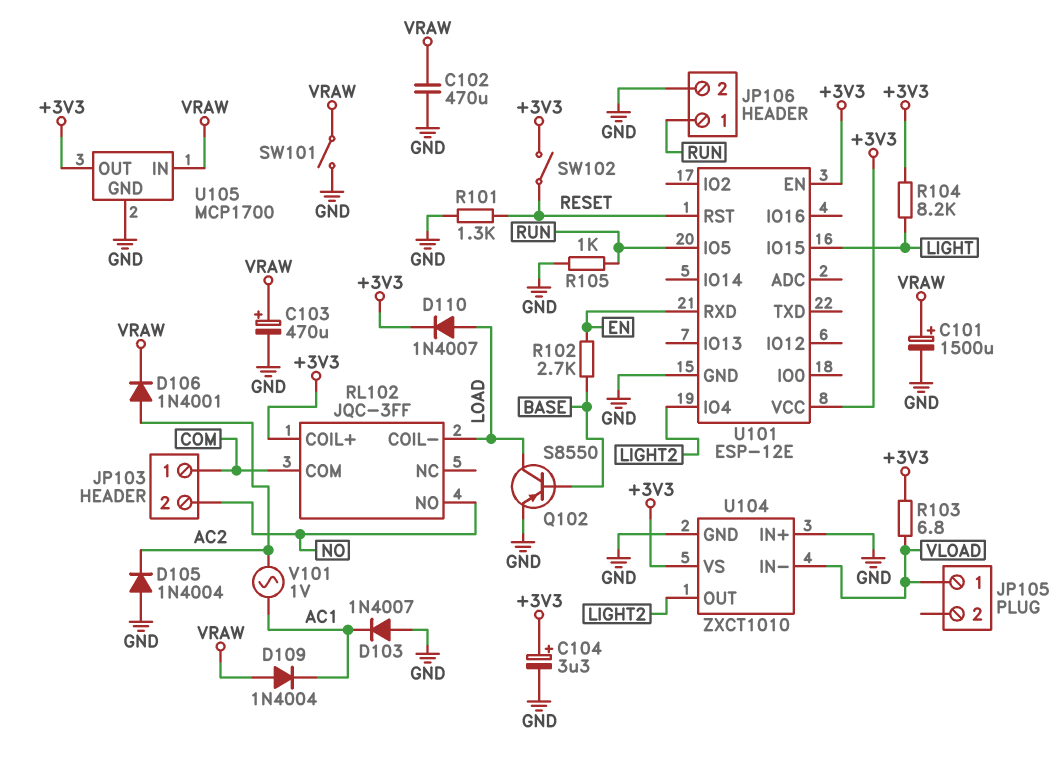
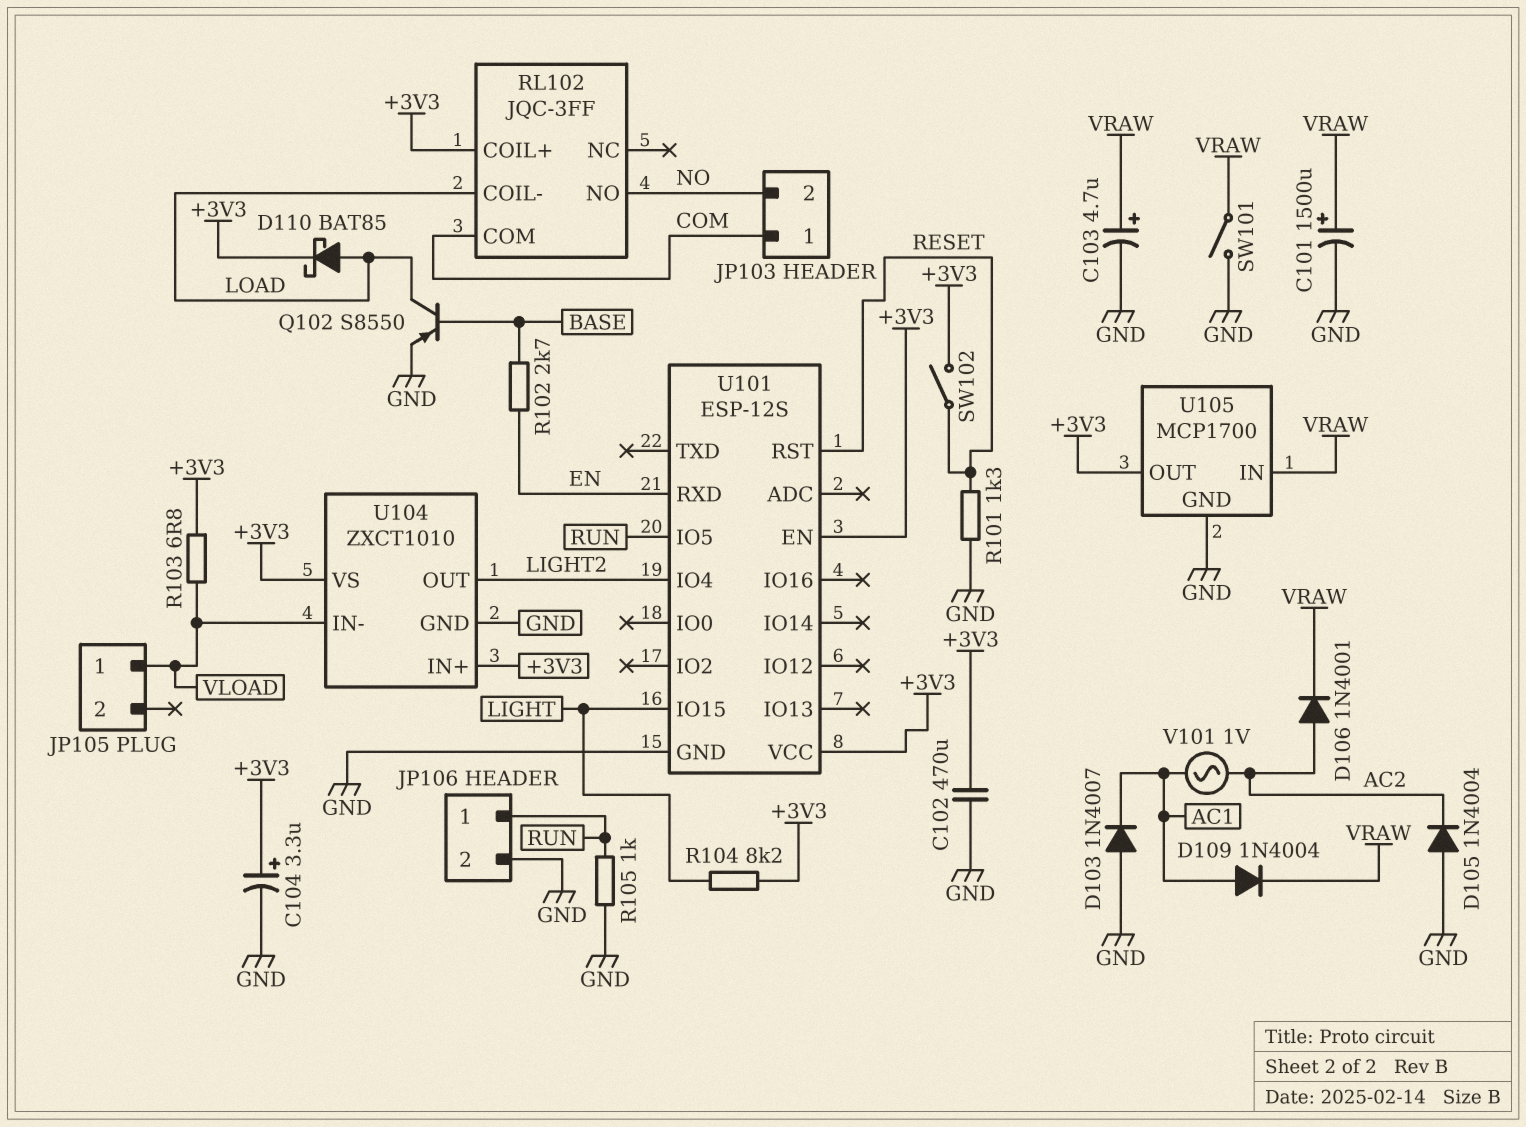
C102: 470uF (GND, VRAW) -> 470uF (+3V3, GND)
C103: 470uF (plus VRAW, minus GND) -> 4.7uF (plus VRAW, minus GND)
D109: diode 1N4004 (A VRAW, K AC1) -> diode 1N4004 (A AC1, K VRAW)
D110: diode 1N4007 (A LOAD, K +3V3) -> schottky BAT85 (A LOAD, K +3V3)
U101: ESP-12E -> ESP-12S
U104 pin IN+: GND -> +3V3

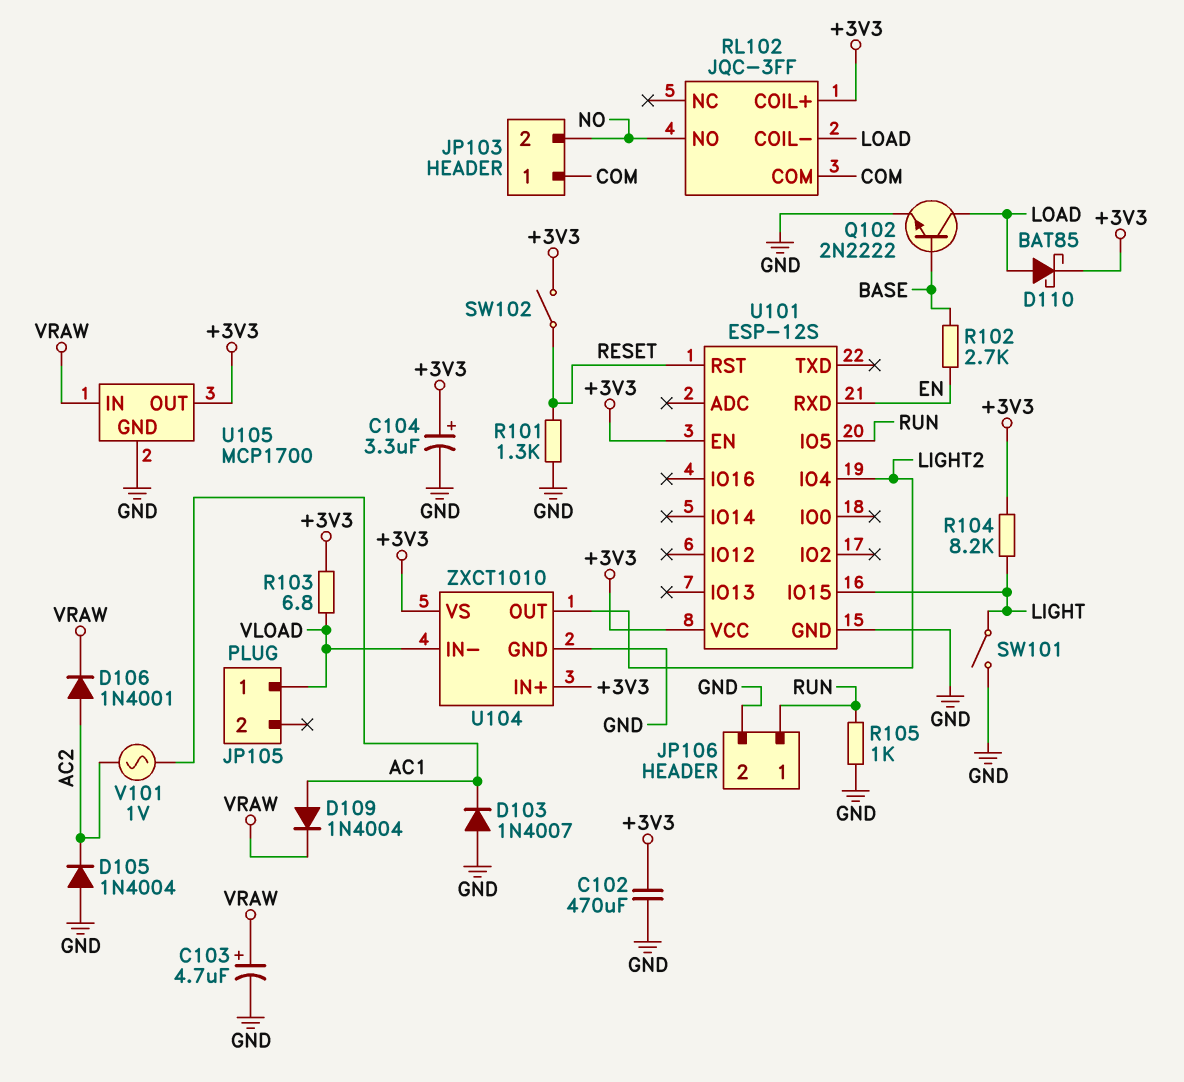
C101: 1500uF (plus VRAW, minus GND) -> none
Q102: PNP S8550 (B BASE, C LOAD, E GND) -> NPN 2N2222 (B BASE, C LOAD, E GND)
SW101: switch (GND, VRAW) -> switch (GND, LIGHT)

